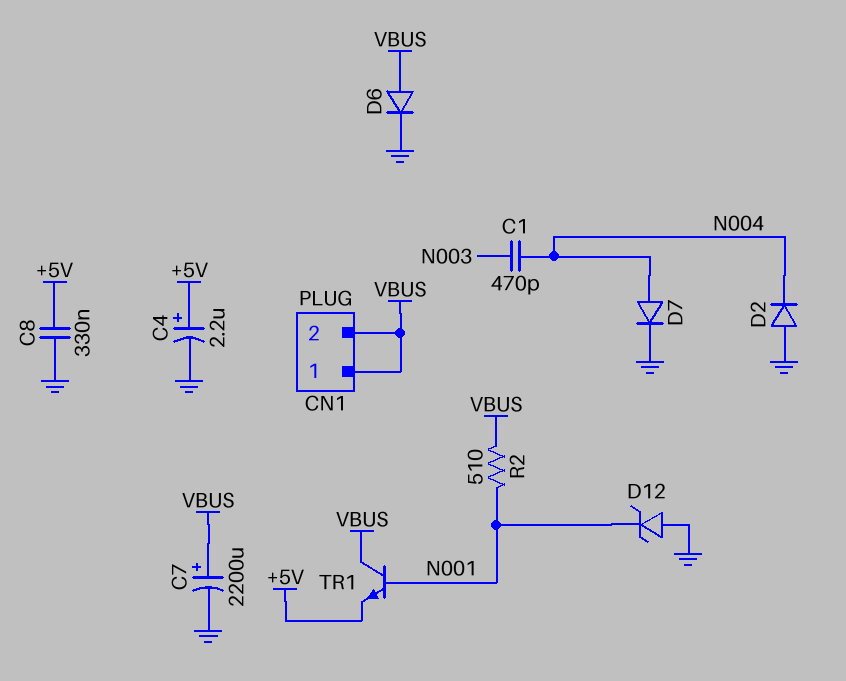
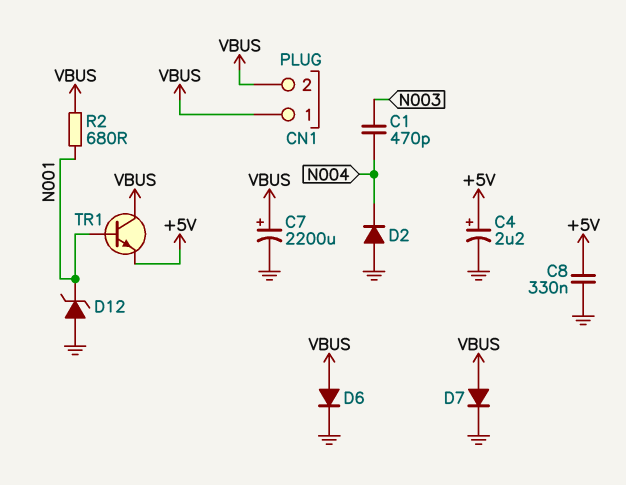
D7: diode (A N004, K GND) -> diode (A VBUS, K GND)
R2: 510 (N001, VBUS) -> 680 (N001, VBUS)

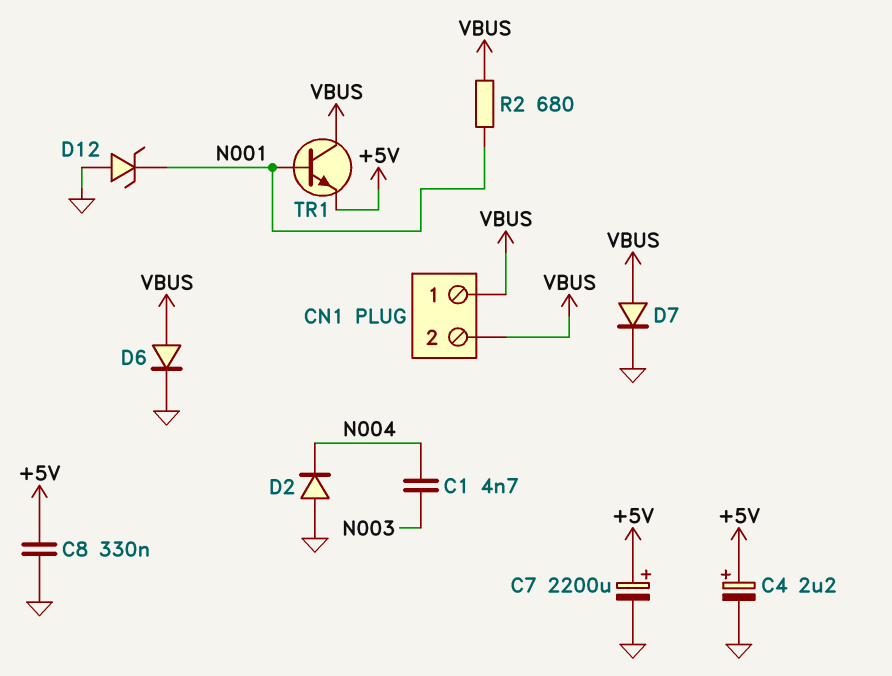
C1: 470pF (N003, N004) -> 4.7nF (N003, N004)
C7: 2200uF (plus VBUS, minus GND) -> 2200uF (plus +5V, minus GND)

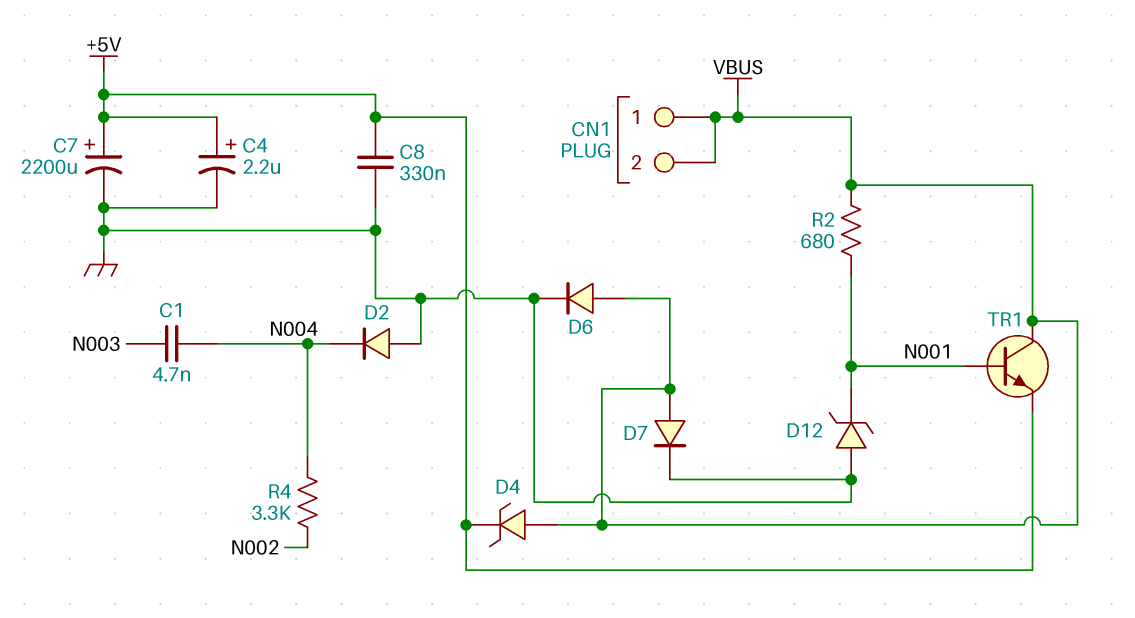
D4: none -> zener (A VBUS, K +5V)
R4: none -> 3.3k (N002, N004)

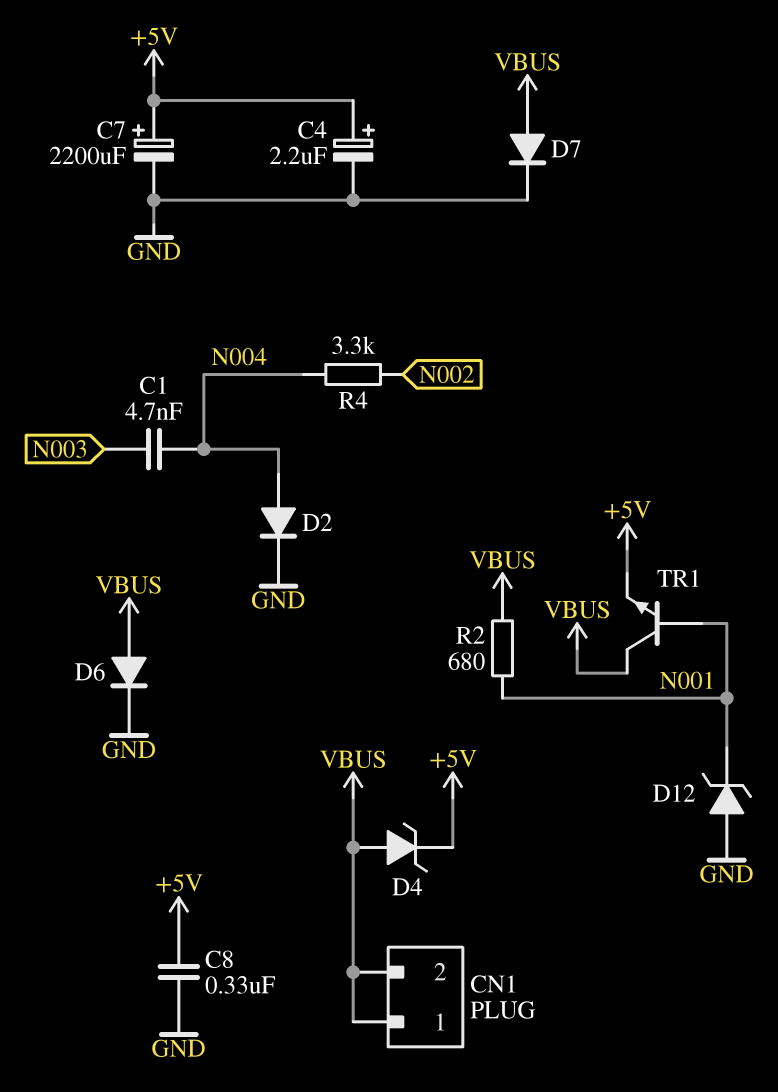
D2: diode (A GND, K N004) -> diode (A N004, K GND)

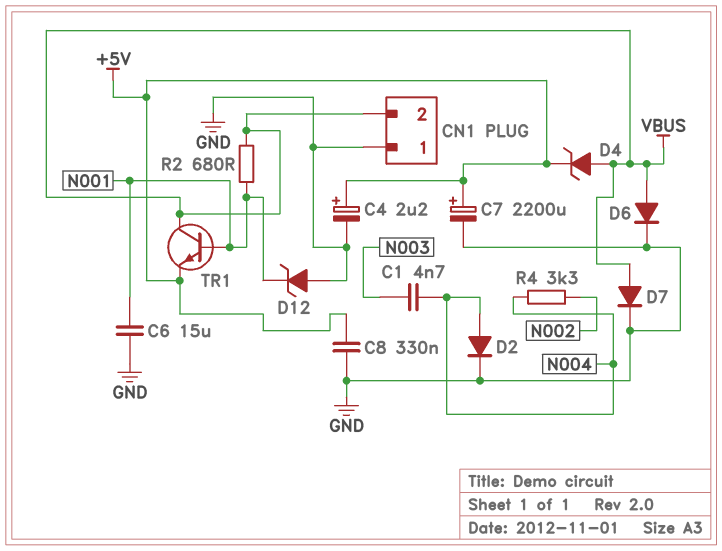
C6: none -> 15uF (GND, N001)
CN1 pin 1: VBUS -> GND

